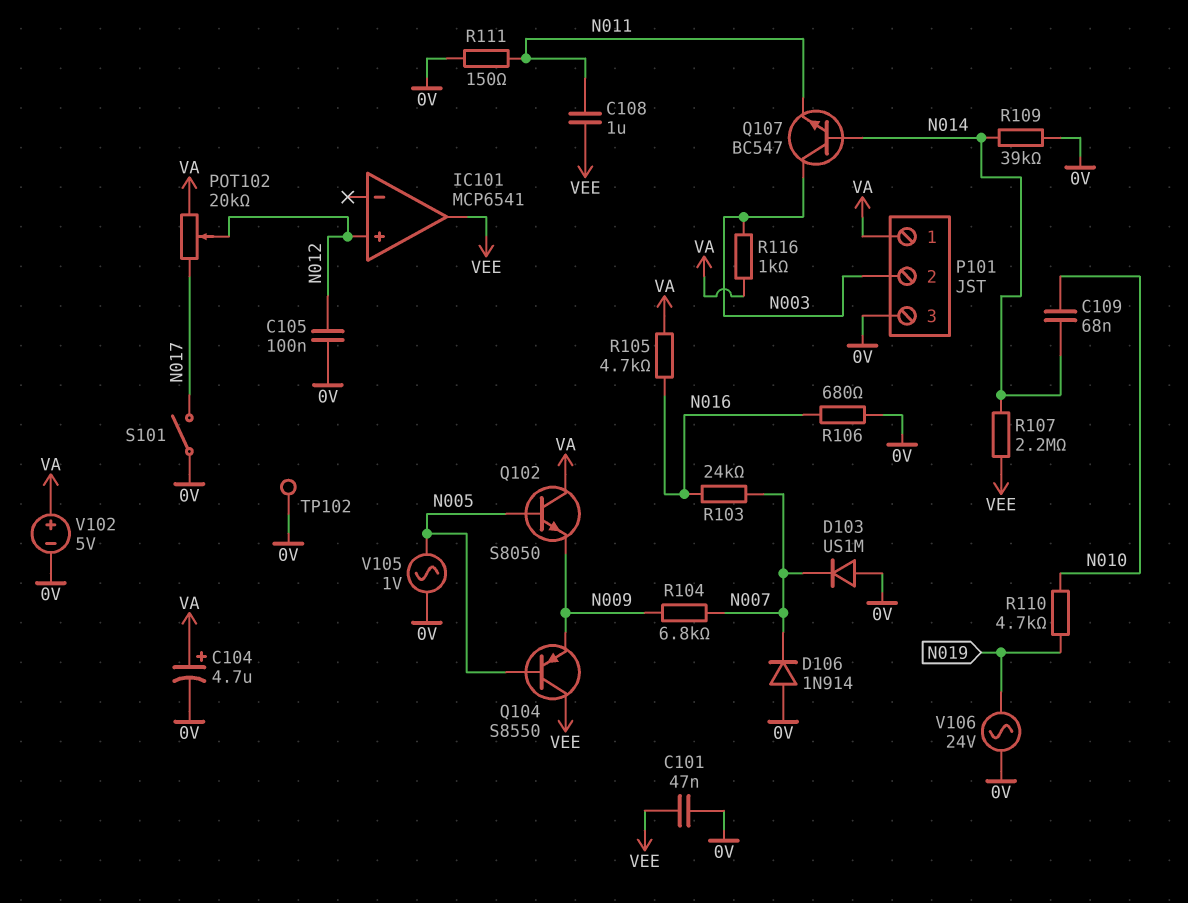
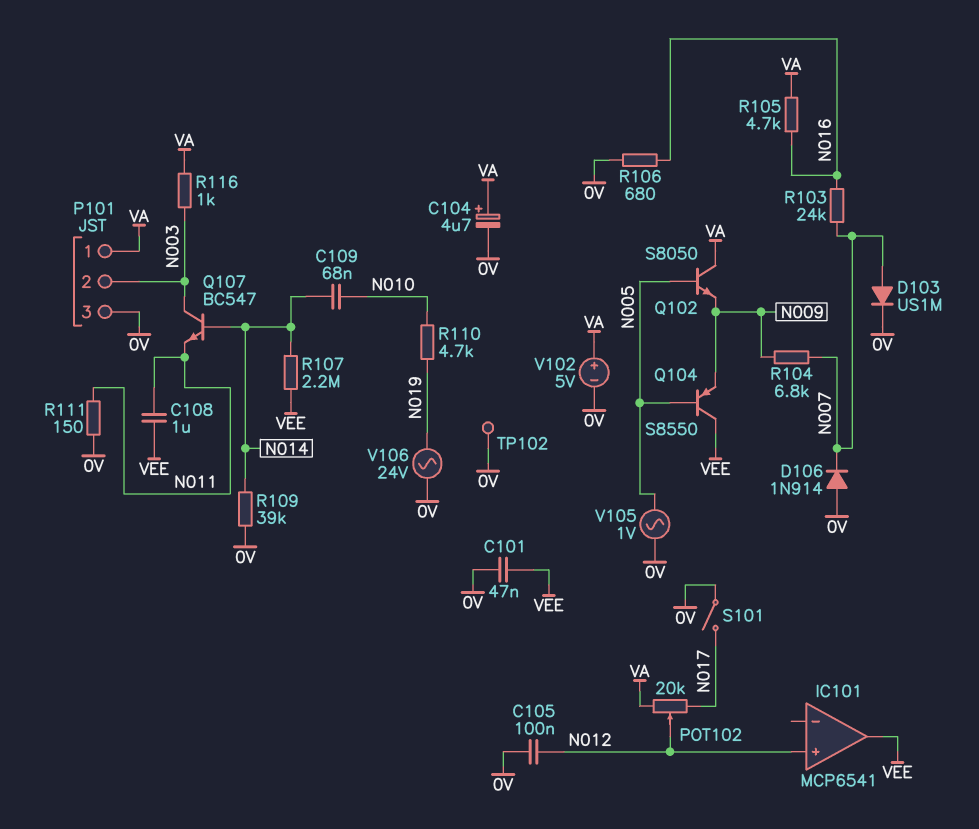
D103: diode US1M (A 0V, K N007) -> diode US1M (A N007, K 0V)

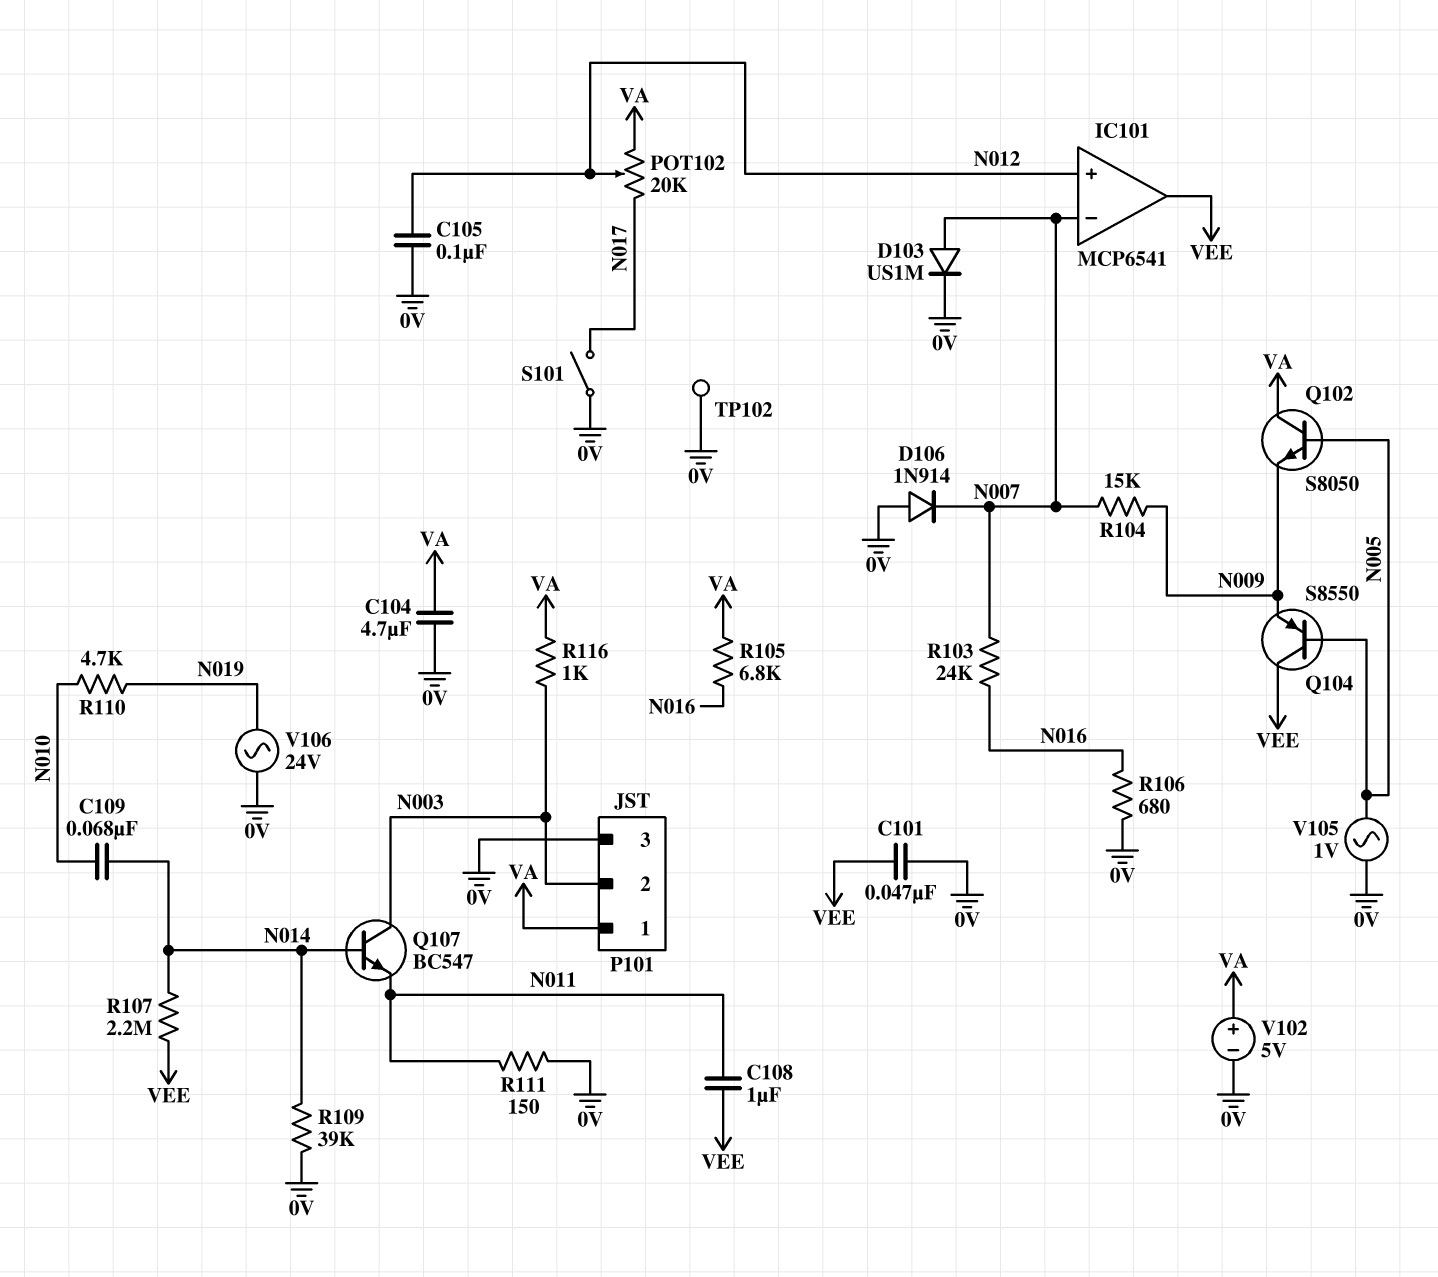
C104: 4.7uF (plus VA, minus 0V) -> 4.7uF (0V, VA)
IC101 pin in-: none -> N007
R104: 6.8k (N007, N009) -> 15k (N007, N009)
R105: 4.7k (N016, VA) -> 6.8k (N016, VA)

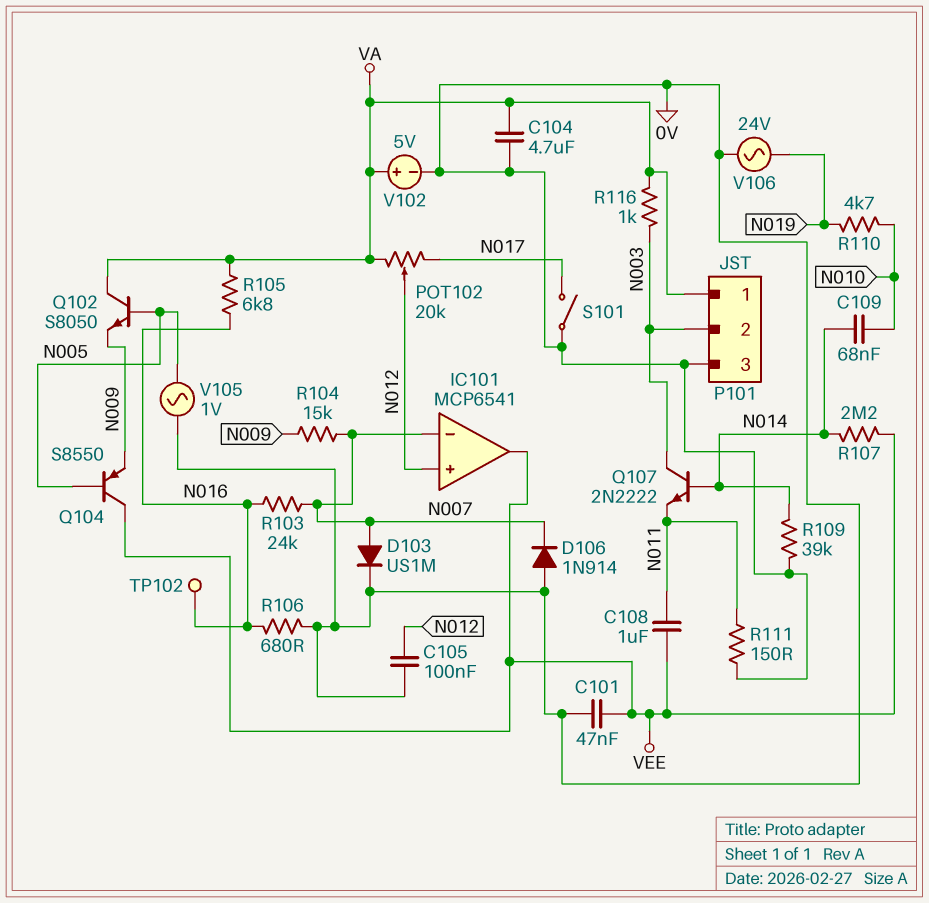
Q107: NPN BC547 (B N014, C N003, E N011) -> NPN 2N2222 (B N014, C N003, E N011)
TP102: test point (0V) -> test point (N016)

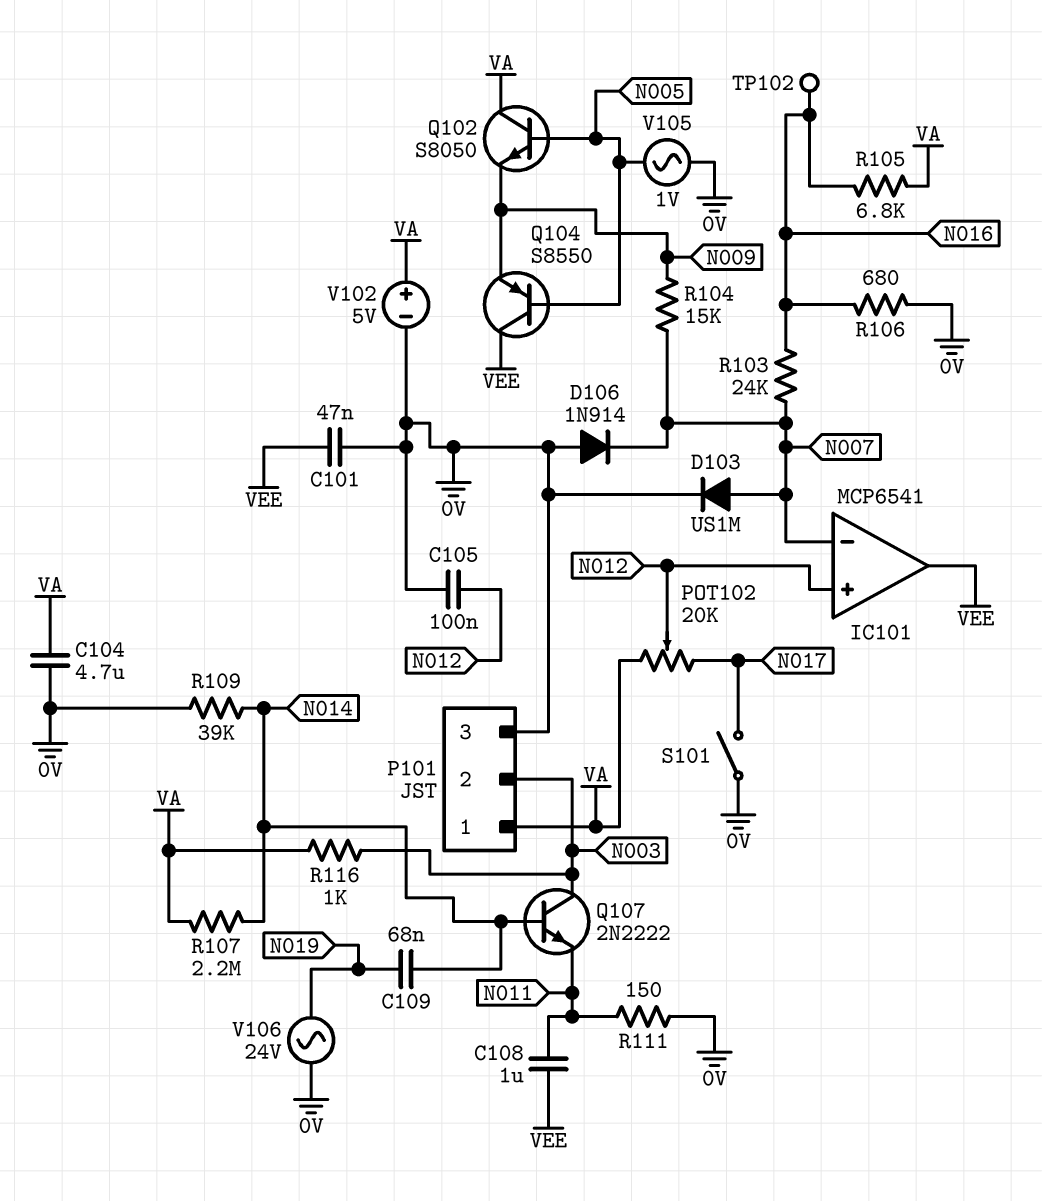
C109: 68nF (N010, N014) -> 68nF (N014, N019)
R107: 2.2M (N014, VEE) -> 2.2M (N014, VA)
R110: 4.7k (N010, N019) -> none

